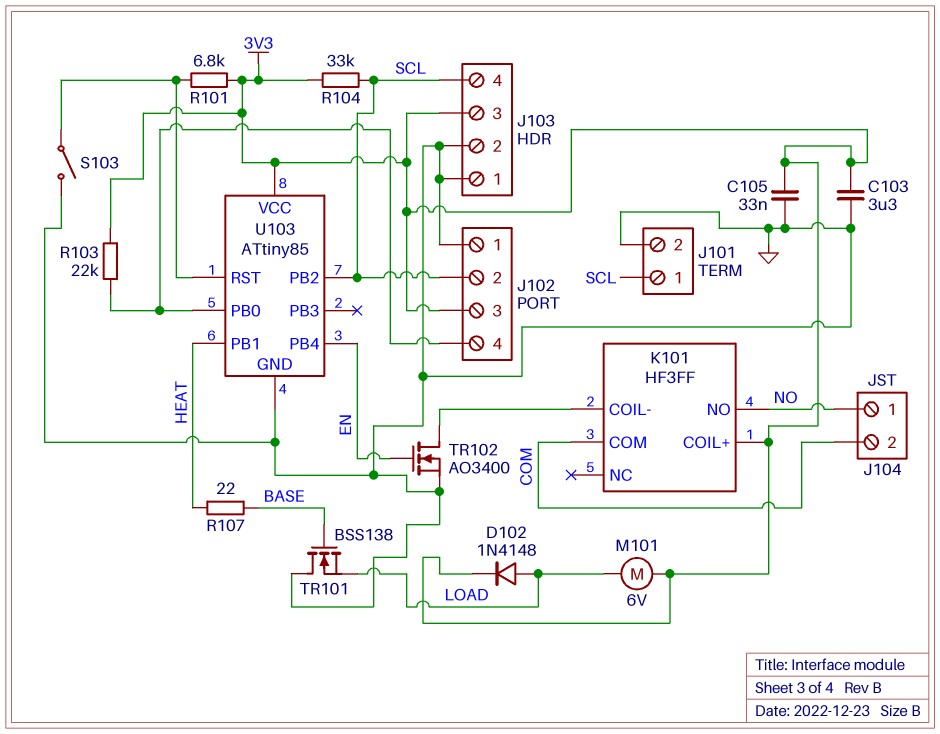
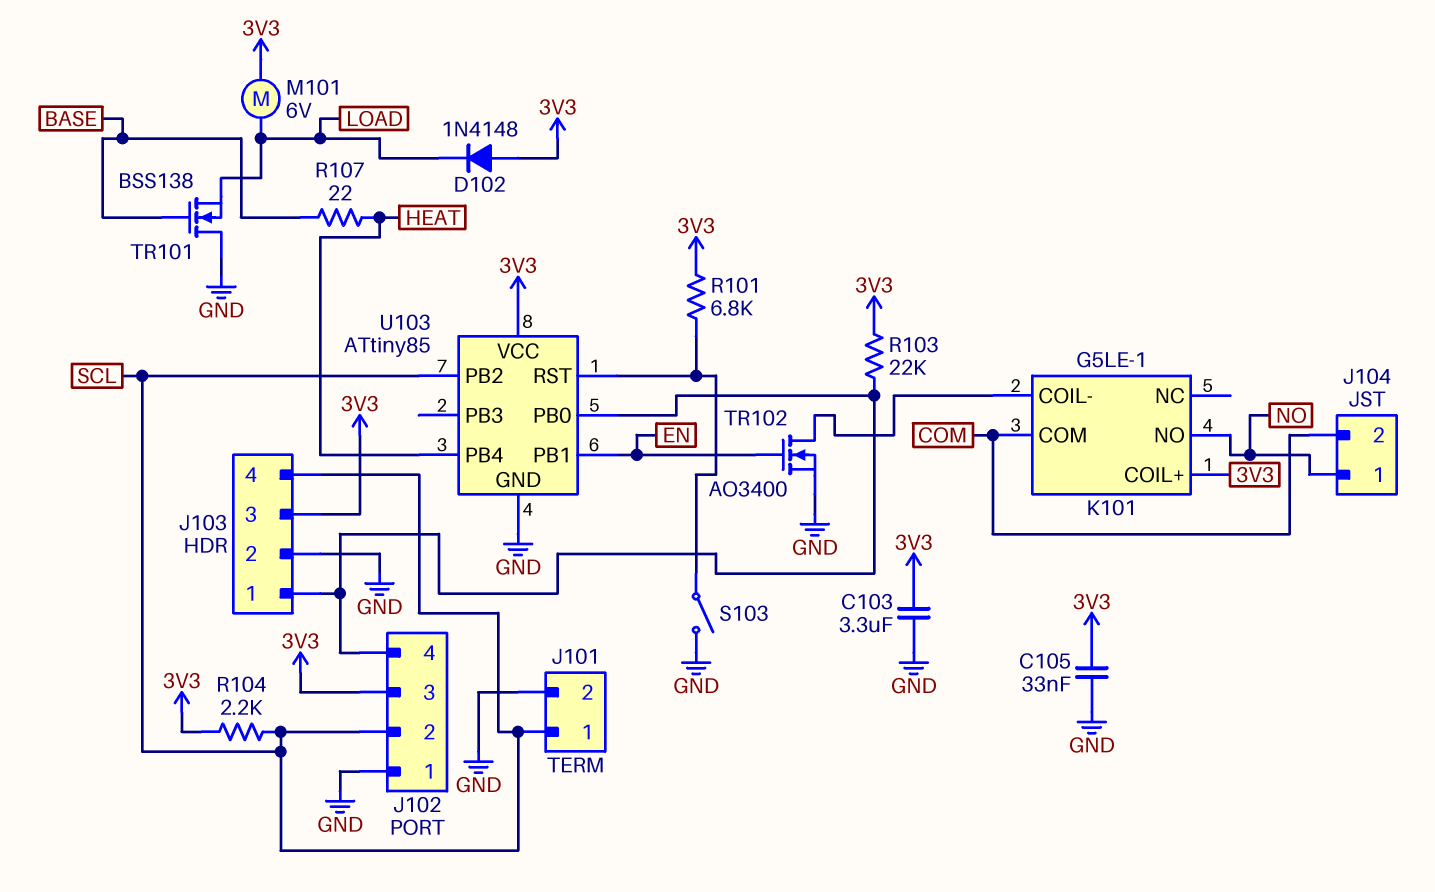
D102: diode 1N4148 (A LOAD, K 3V3) -> diode 1N4148 (A 3V3, K LOAD)
J103 pin 1: GND -> J102/4
K101: HF3FF -> G5LE-1
R104: 33k (3V3, SCL) -> 2.2k (3V3, SCL)
U103 pin PB1: HEAT -> EN
U103 pin PB4: EN -> HEAT

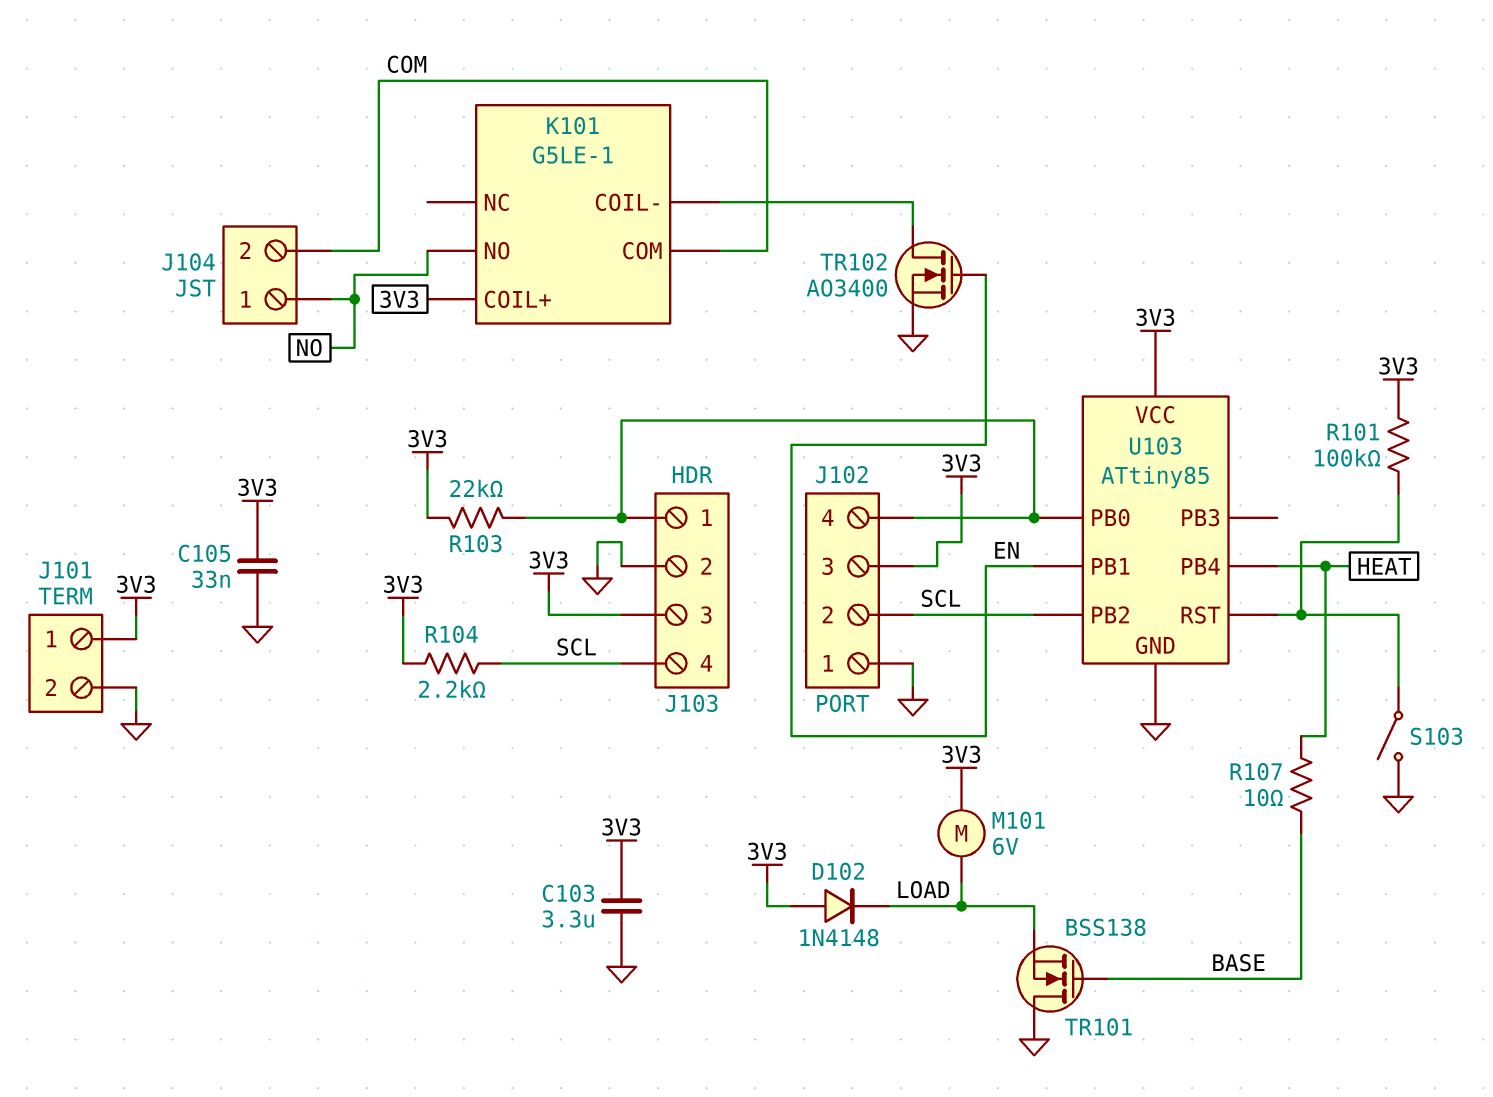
J101 pin 1: SCL -> 3V3
R101: 6.8k (3V3, U103/RST) -> 100k (3V3, U103/RST)
R107: 22 (BASE, HEAT) -> 10 (BASE, HEAT)

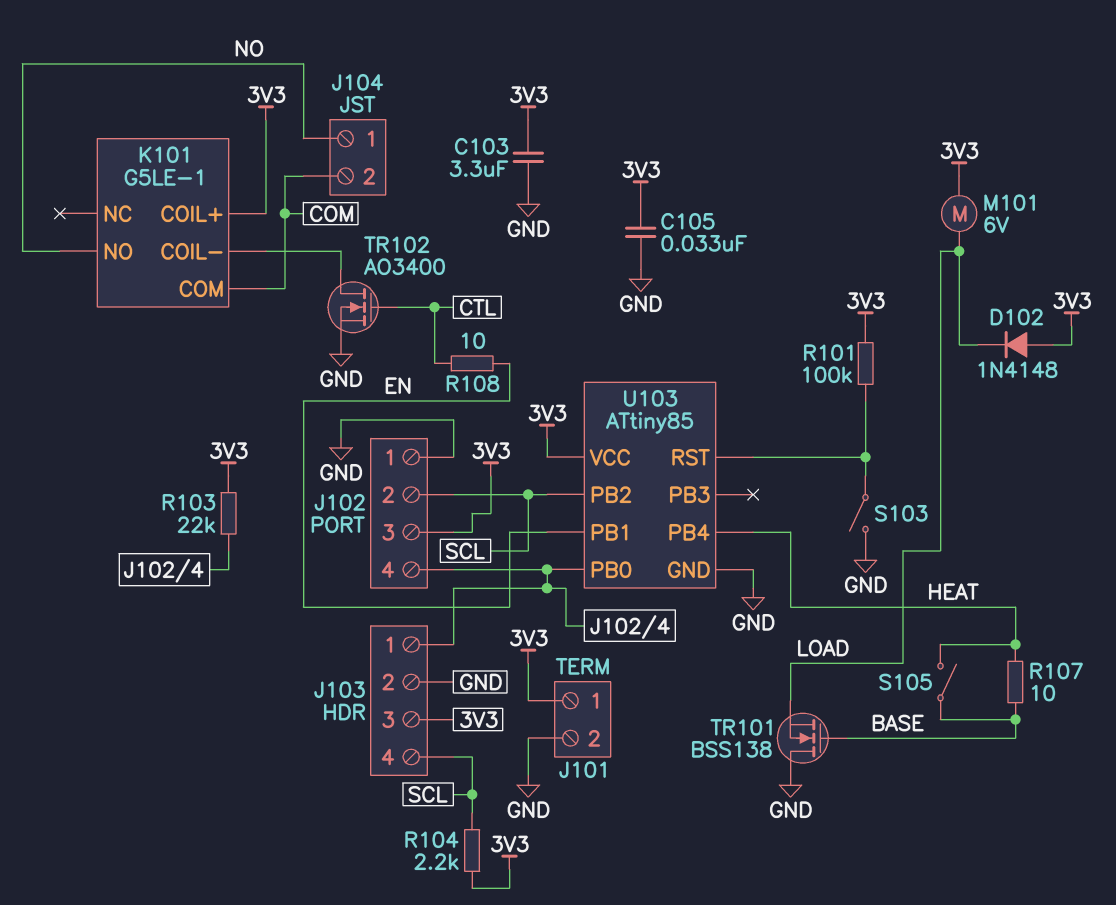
R108: none -> 10 (CTL, EN)
S105: none -> switch (BASE, HEAT)
TR102: NMOS AO3400 (G EN, D K101/COIL-, S GND) -> NMOS AO3400 (G CTL, D K101/COIL-, S GND)

